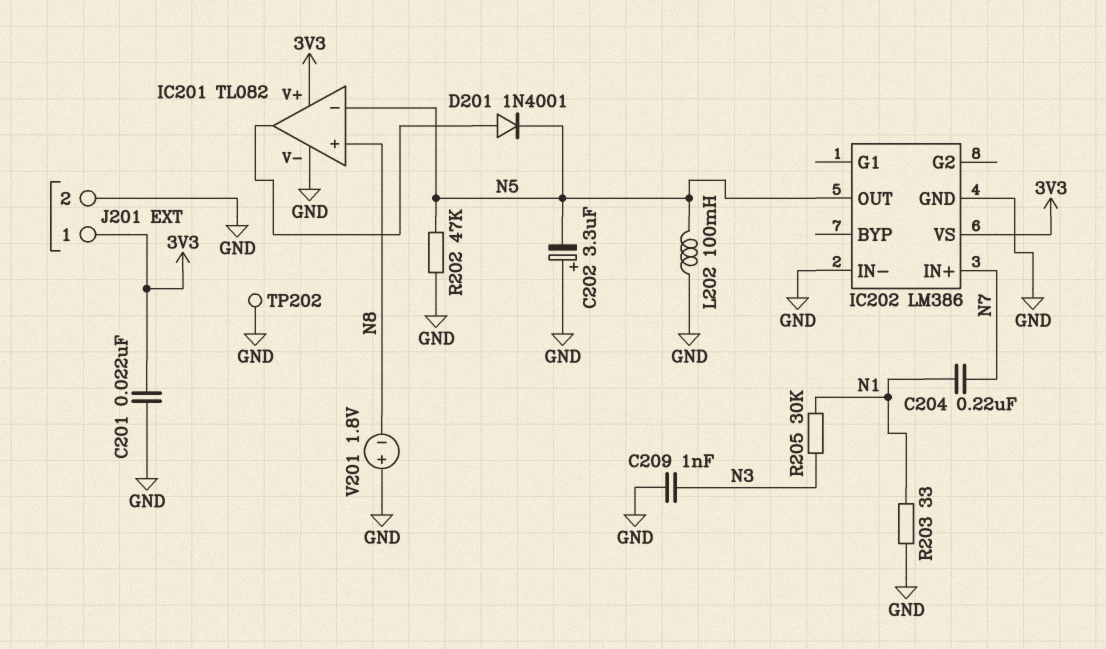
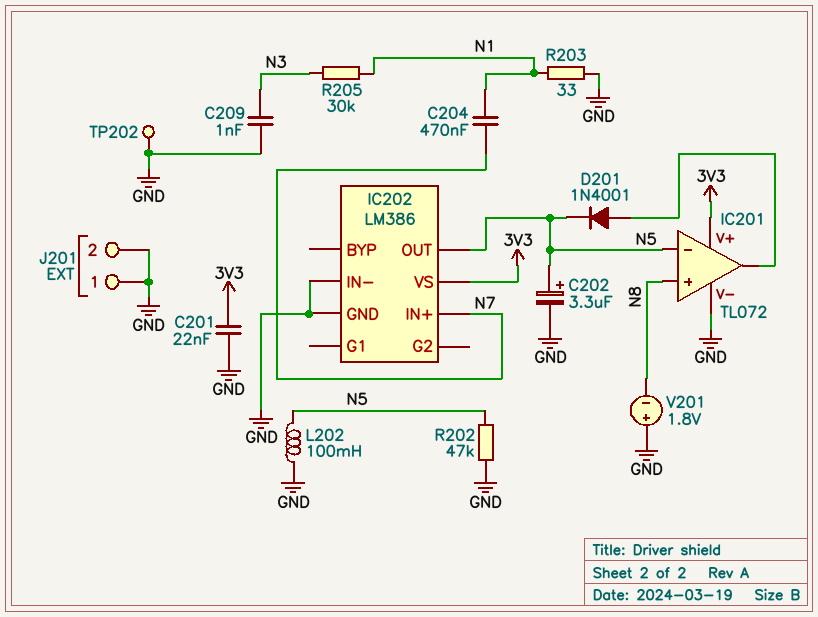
C202: 3.3uF (plus GND, minus N5) -> 3.3uF (plus N5, minus GND)
C204: 220nF (N1, N7) -> 470nF (N1, N7)
IC201: TL082 -> TL072
J201 pin 1: 3V3 -> GND

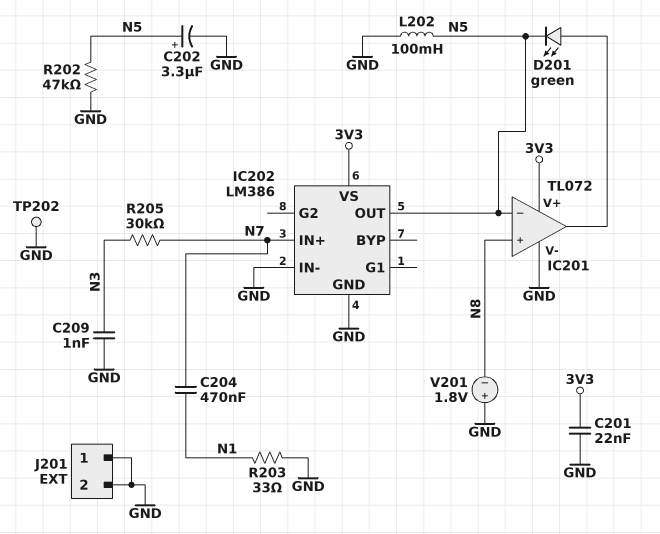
D201: diode 1N4001 (A IC201/out, K N5) -> LED green (A IC201/out, K N5)
R205: 30k (N1, N3) -> 30k (N3, N7)

